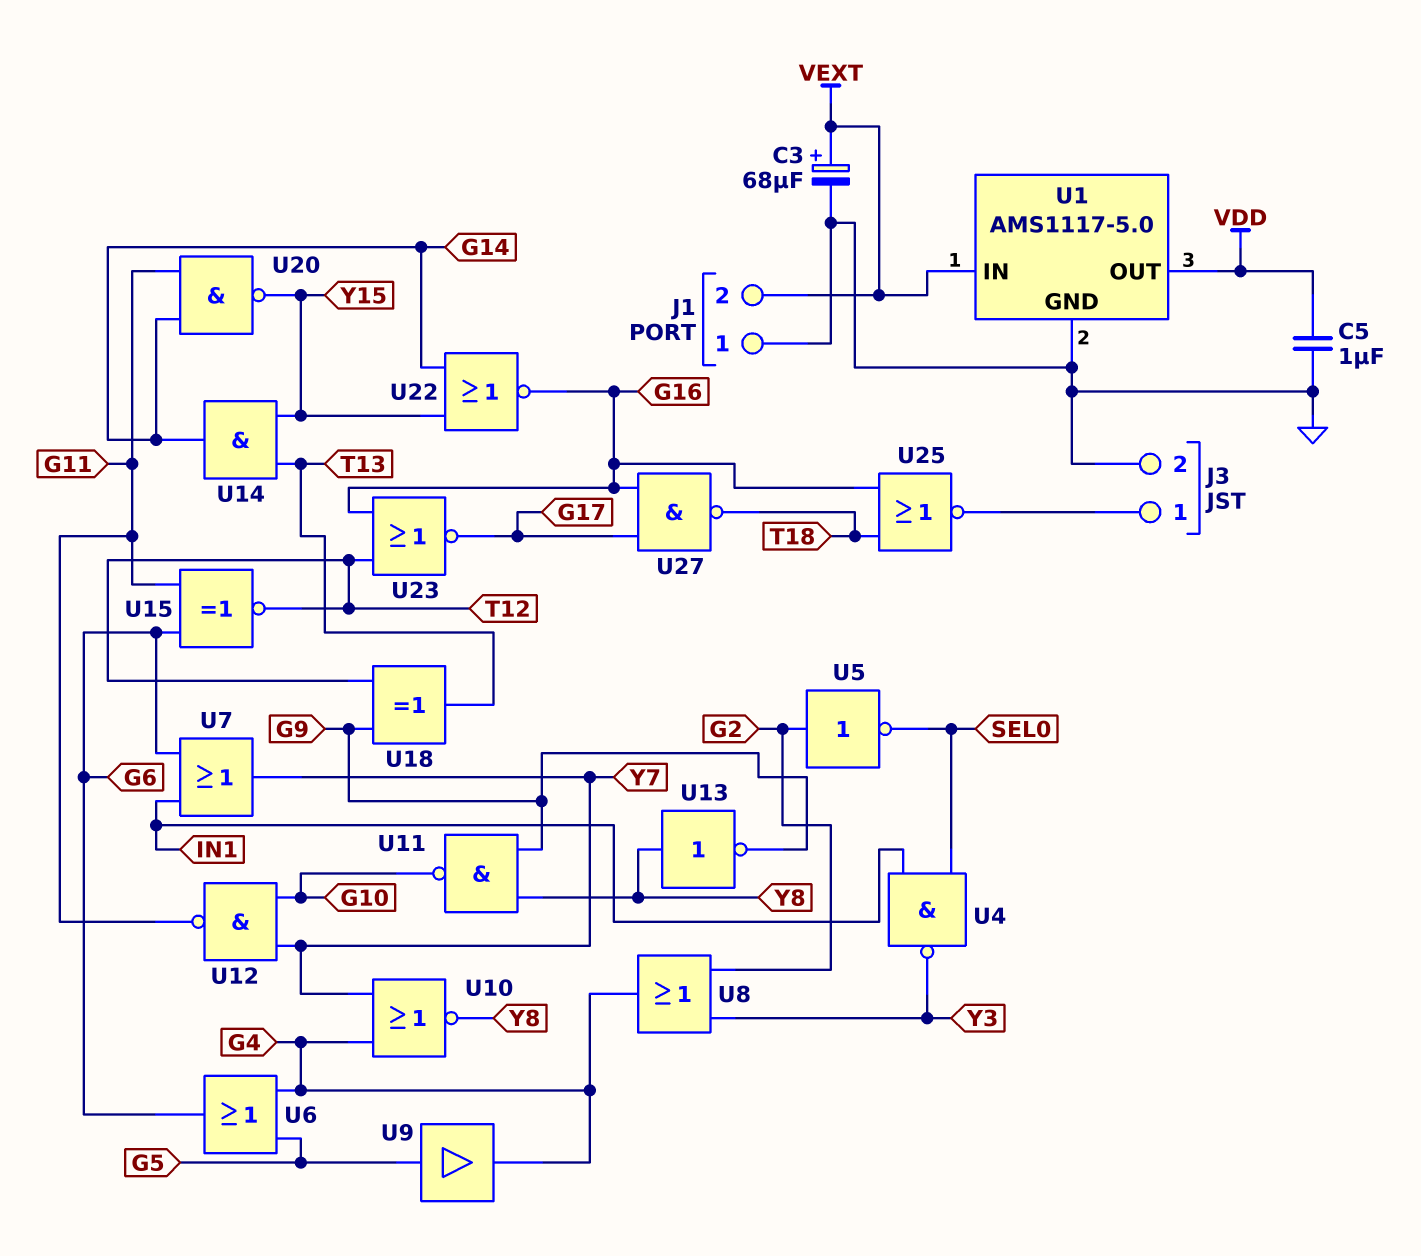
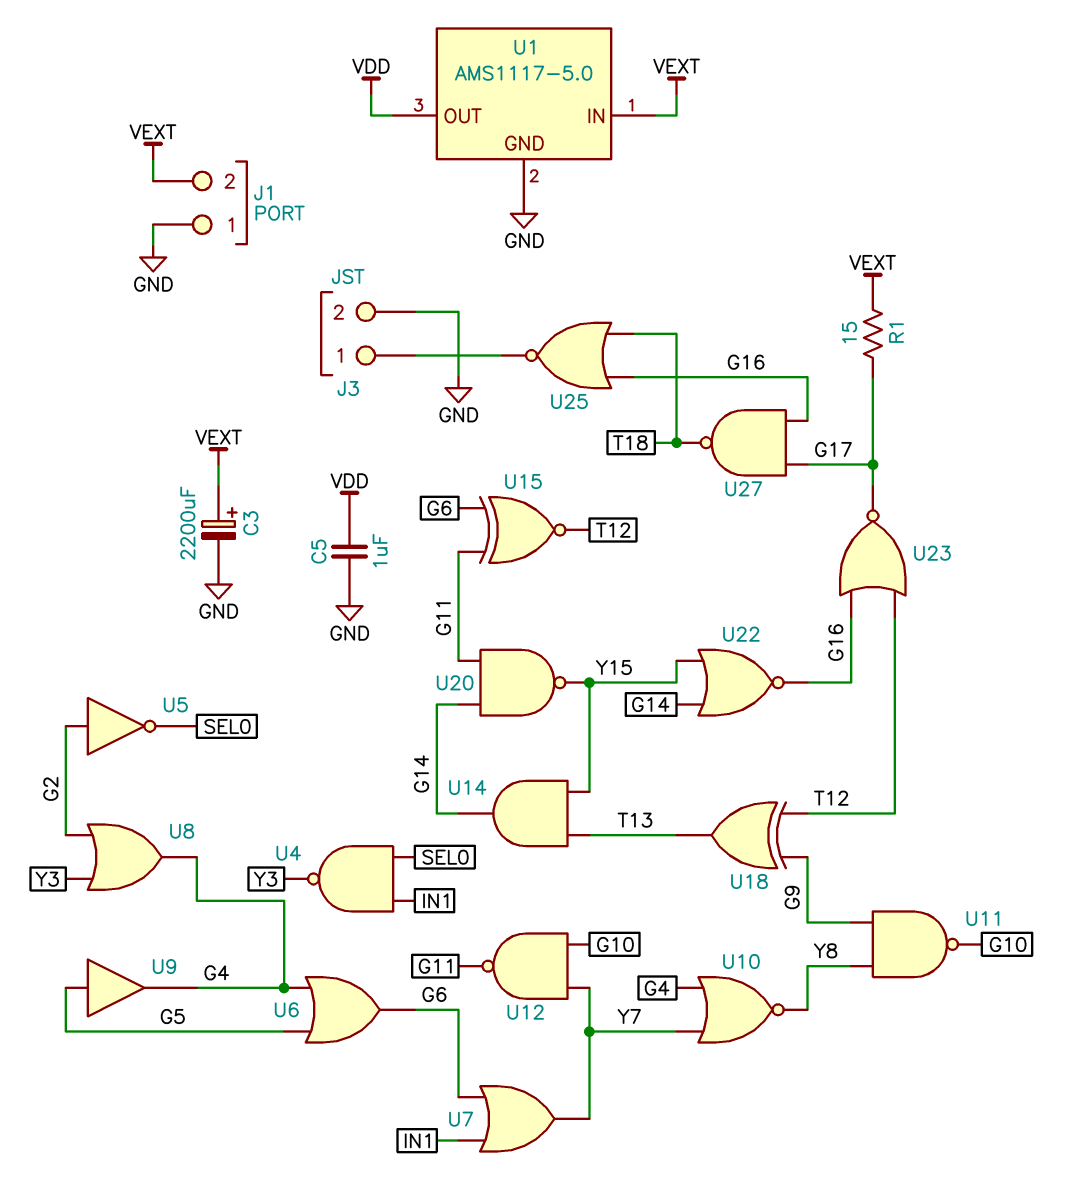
C3: 68uF (plus VEXT, minus GND) -> 2200uF (plus VEXT, minus GND)
R1: none -> 15 (G17, VEXT)
U13: NOT (in Y8, out G9) -> none

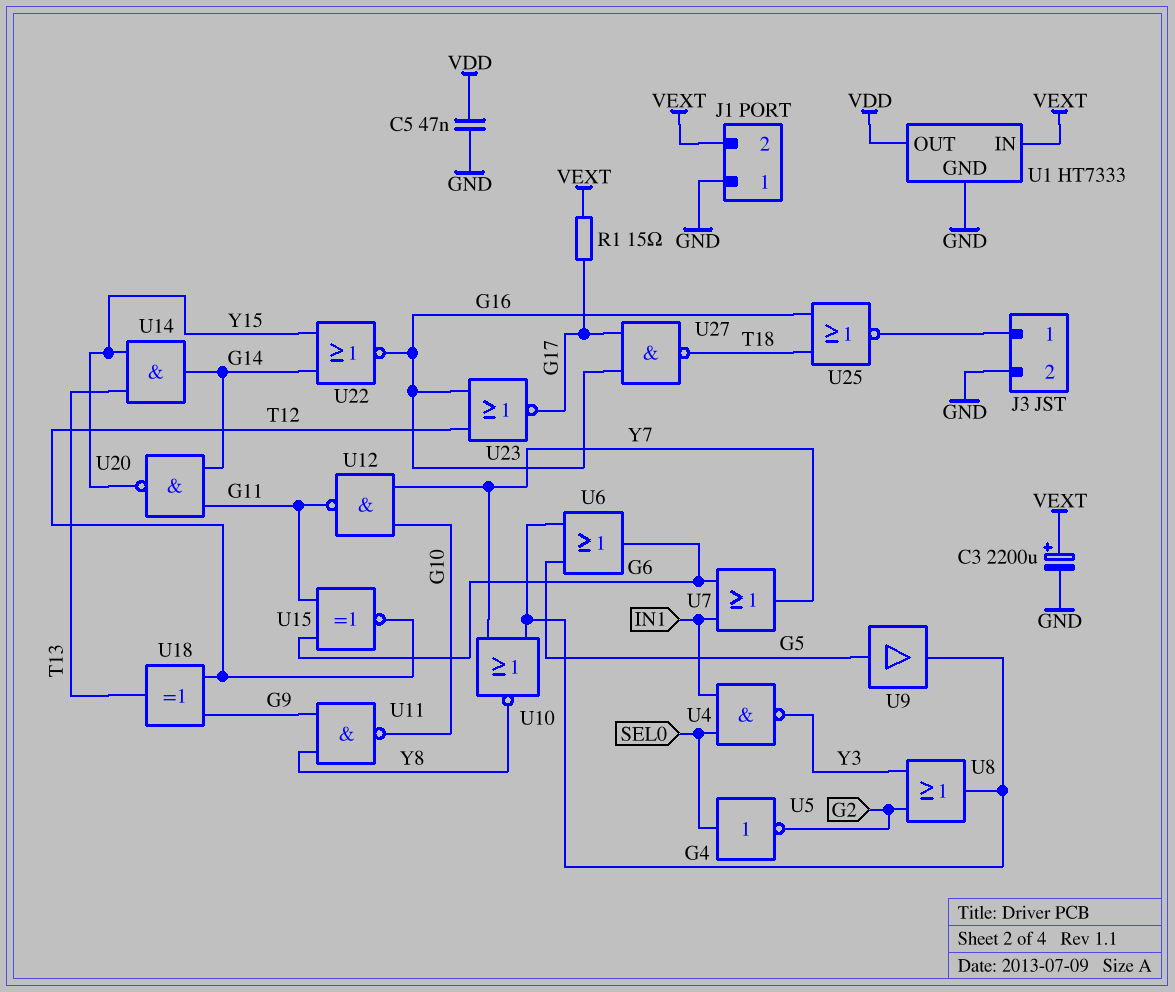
C5: 1uF (GND, VDD) -> 47nF (GND, VDD)
U1: AMS1117-5.0 -> HT7333
U5: NOT (in G2, out SEL0) -> NOT (in SEL0, out G2)

